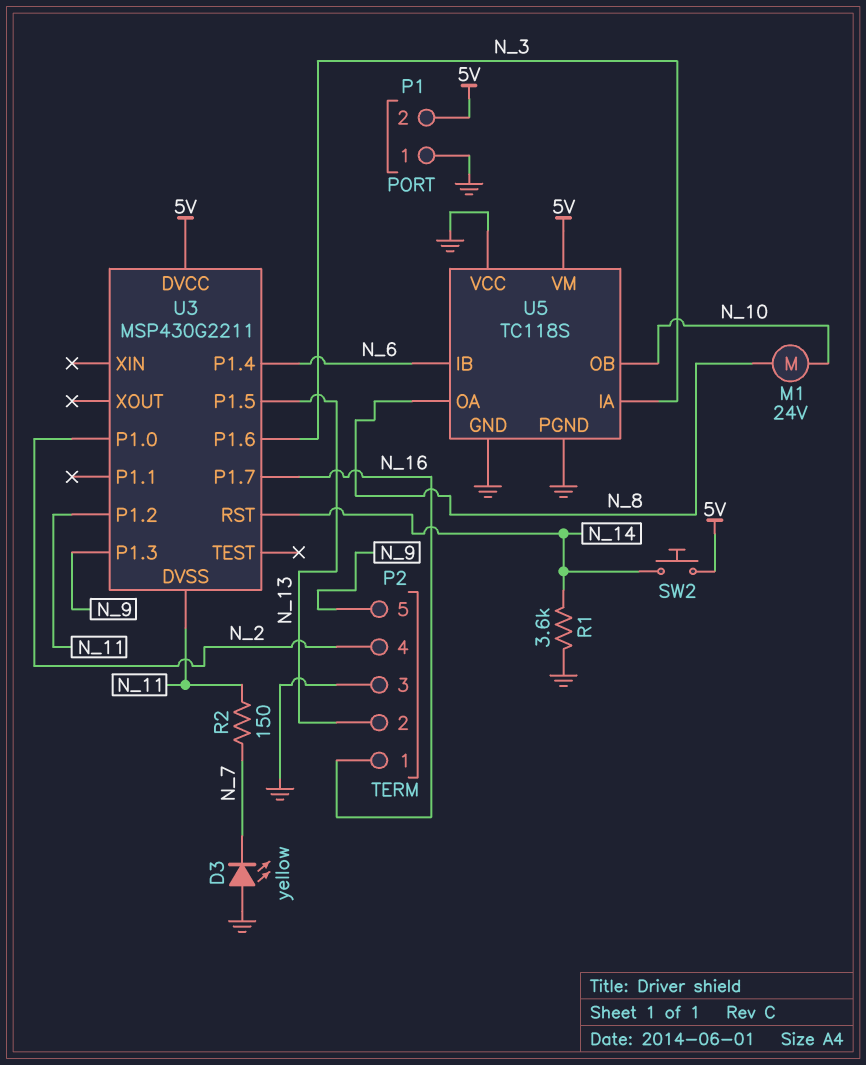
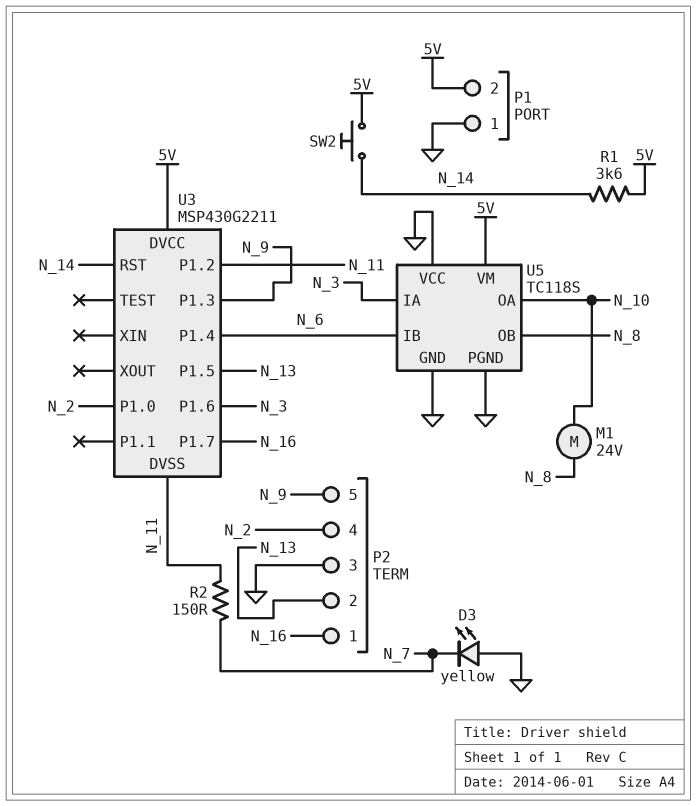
R1: 3.6k (GND, N_14) -> 3.6k (5V, N_14)
U5 pin OA: N_8 -> N_10
U5 pin OB: N_10 -> N_8

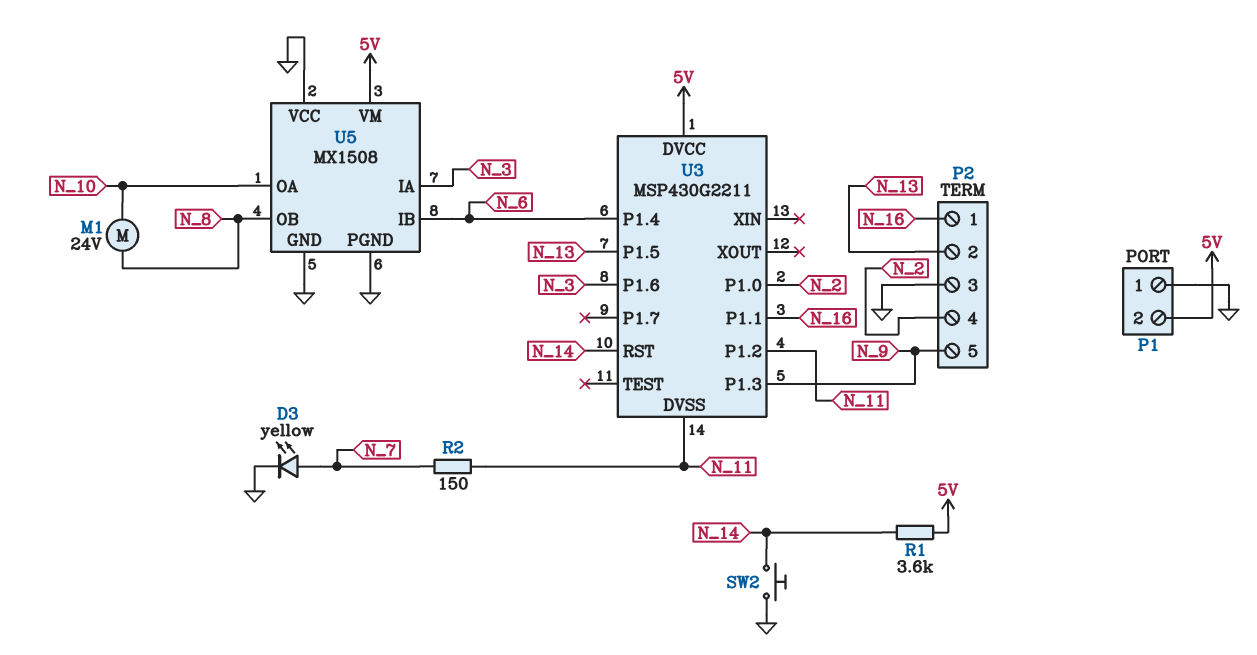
D3: LED yellow (A GND, K N_7) -> LED yellow (A N_7, K GND)
SW2: button (5V, N_14) -> button (GND, N_14)
U3 pin P1.1: none -> N_16
U3 pin P1.7: N_16 -> none
U5: TC118S -> MX1508

